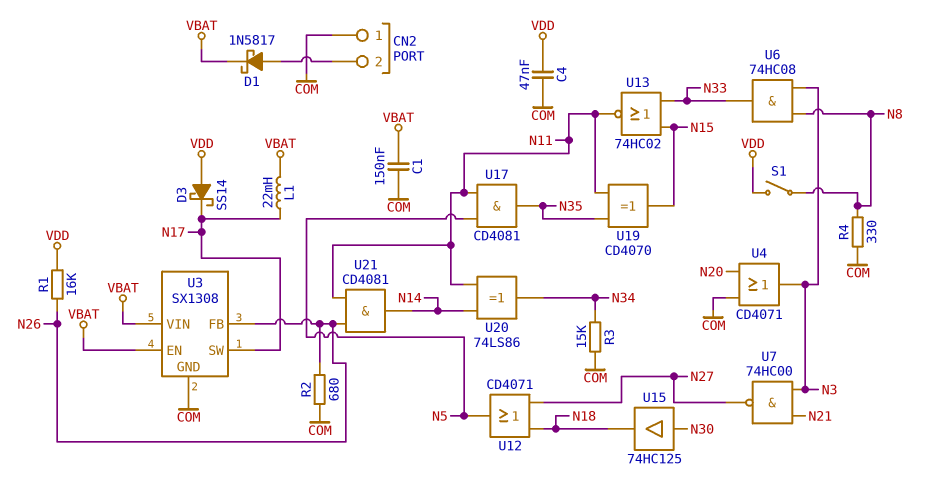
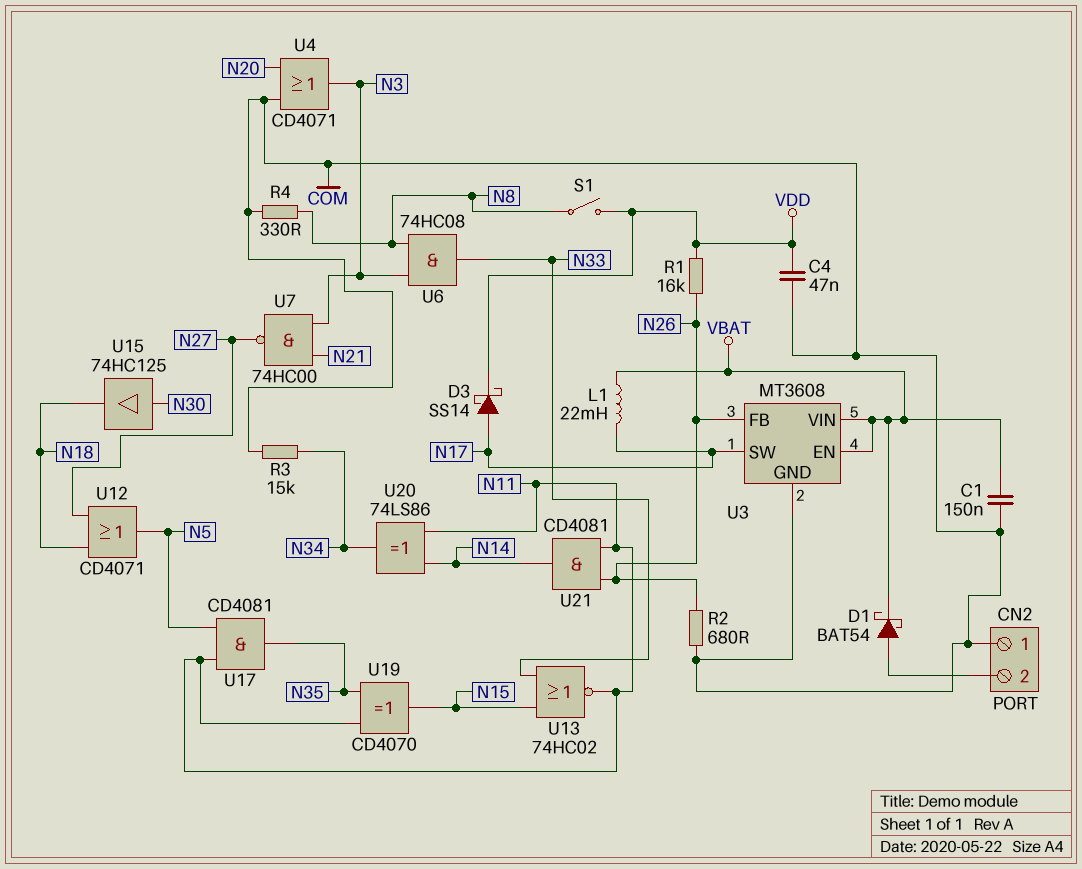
D1: schottky 1N5817 (A CN2/2, K VBAT) -> schottky BAT54 (A CN2/2, K VBAT)
D3: schottky SS14 (A VDD, K N17) -> schottky SS14 (A N17, K VDD)
U3: SX1308 -> MT3608

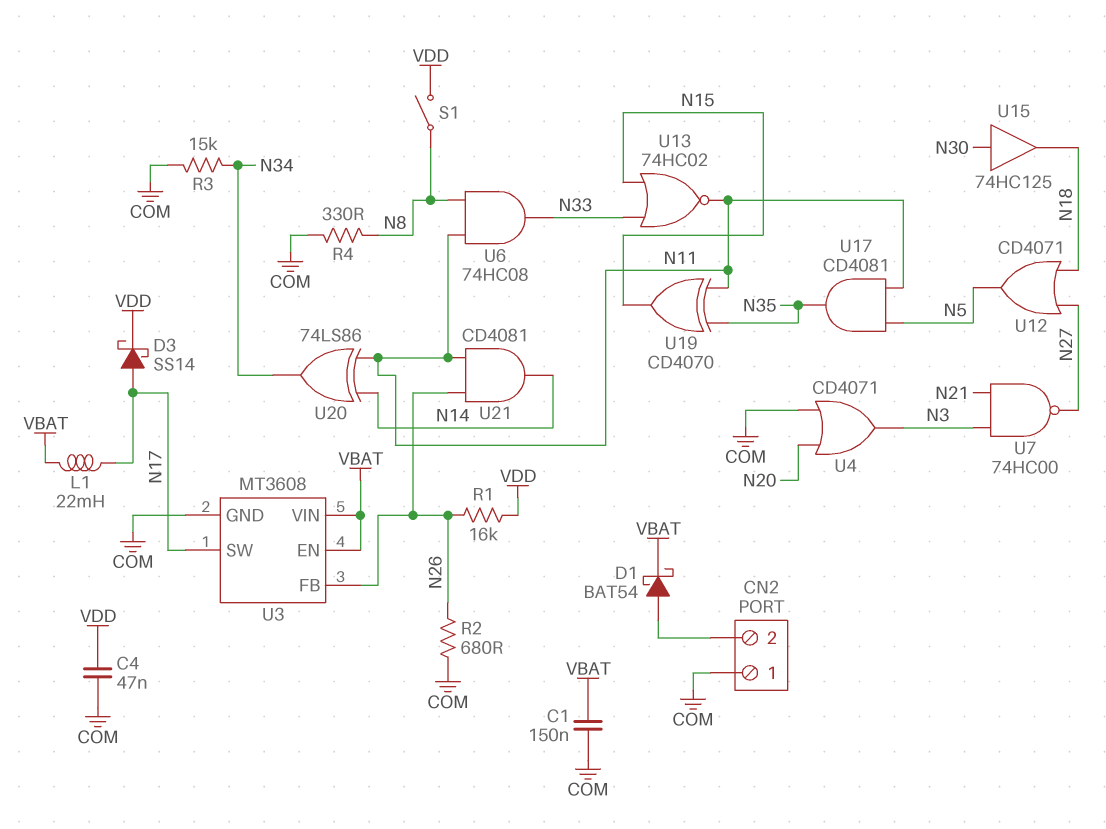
U6: AND 74HC08 (in N3, in N8, out N33) -> AND 74HC08 (in N8, in N11, out N33)

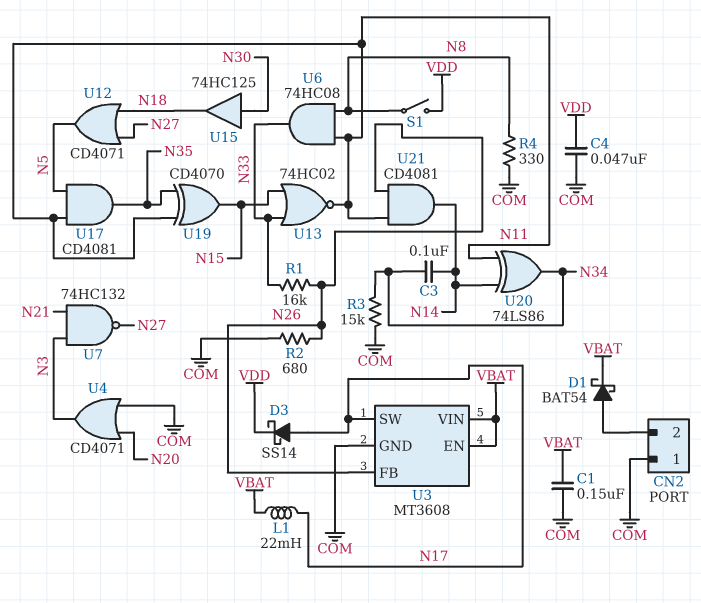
C3: none -> 100nF (N14, N34)
R1: 16k (N26, VDD) -> 16k (N26, N33)
U7: NAND 74HC00 (in N3, in N21, out N27) -> NAND 74HC132 (in N3, in N21, out N27)

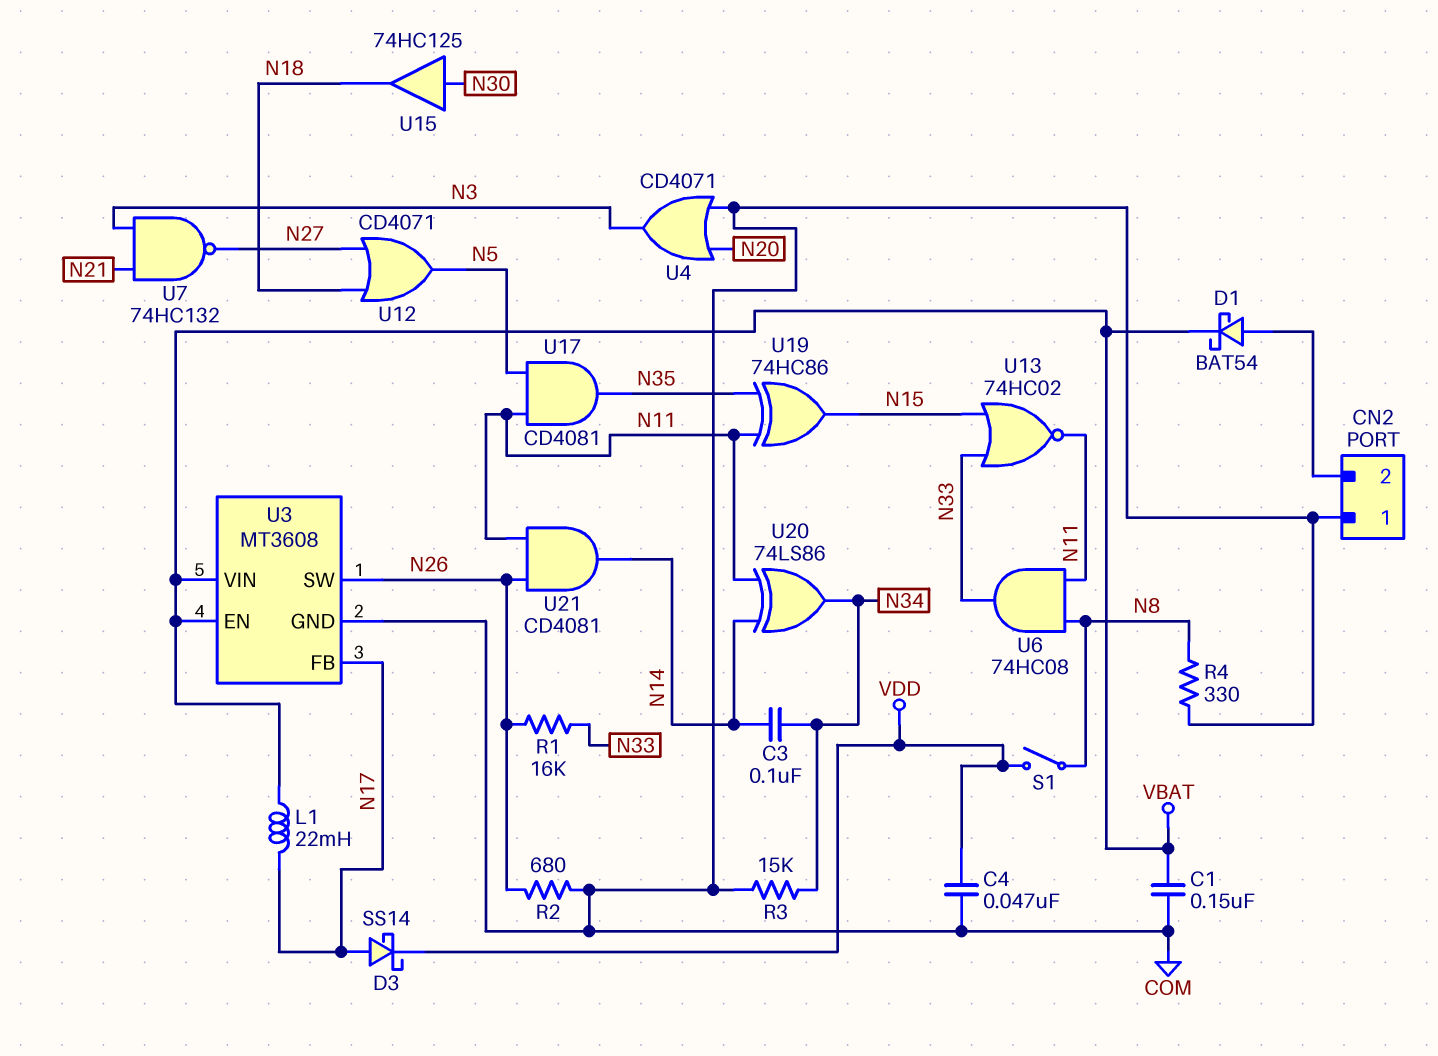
U3 pin FB: N26 -> N17
U3 pin SW: N17 -> N26
U19: XOR CD4070 (in N11, in N35, out N15) -> XOR 74HC86 (in N11, in N35, out N15)

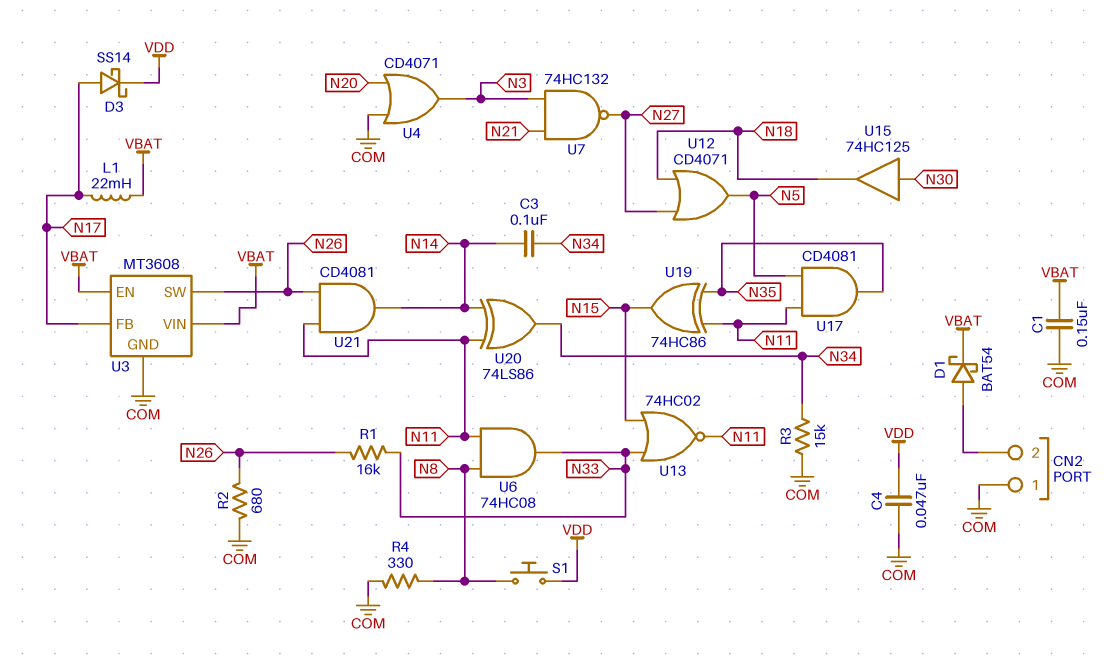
S1: switch (N8, VDD) -> button (N8, VDD)

